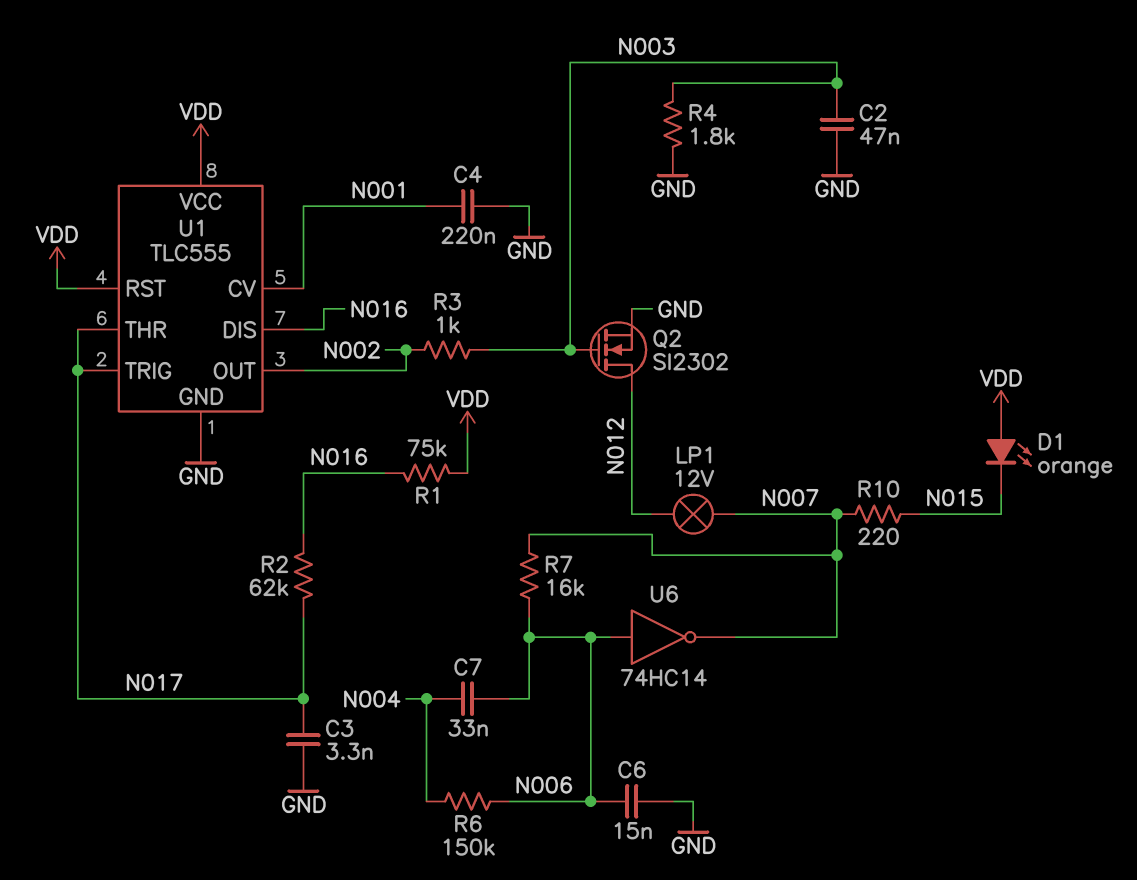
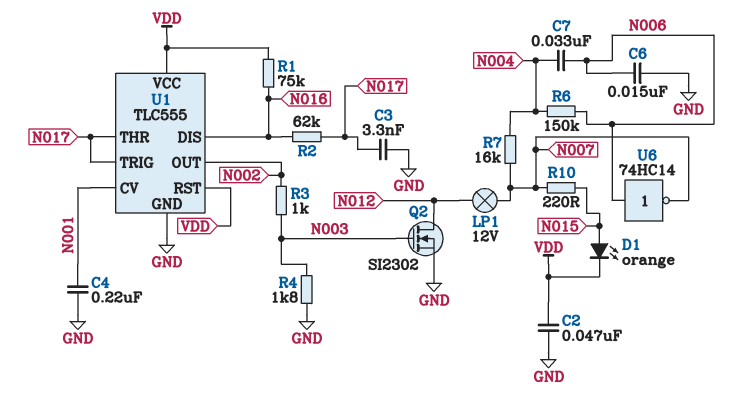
C2: 47nF (GND, N003) -> 47nF (GND, VDD)
D1: LED orange (A VDD, K N015) -> LED orange (A N015, K VDD)
R7: 16k (N006, N007) -> 16k (N004, N007)

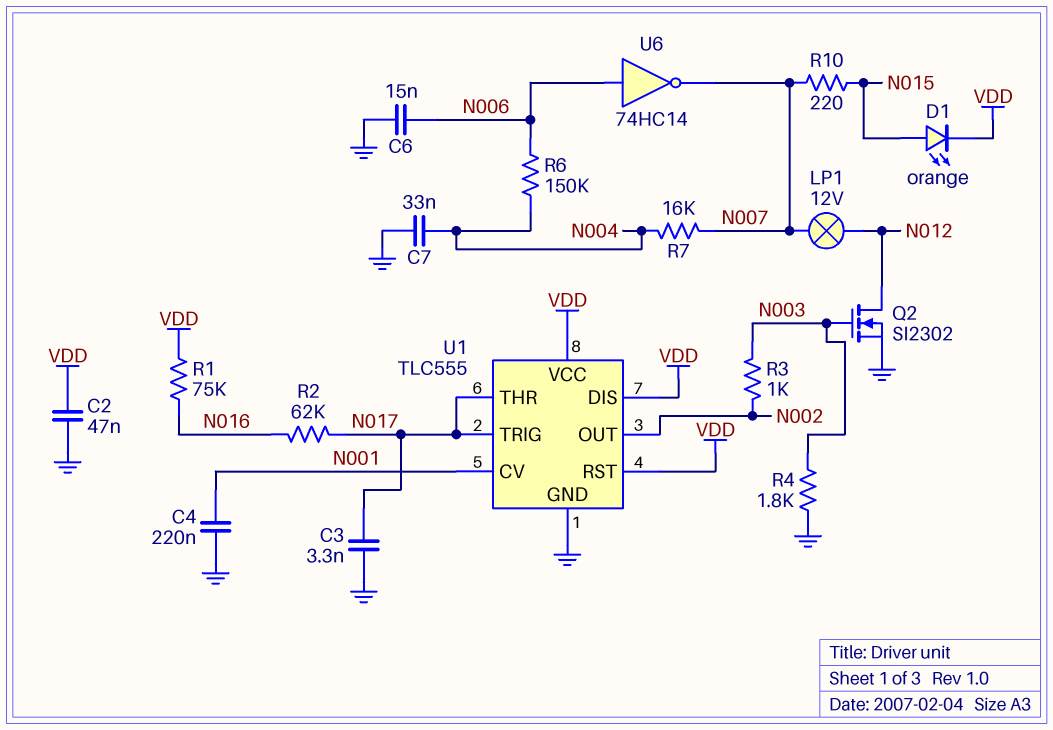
C7: 33nF (N004, N006) -> 33nF (GND, N004)
U1 pin DIS: N016 -> VDD

